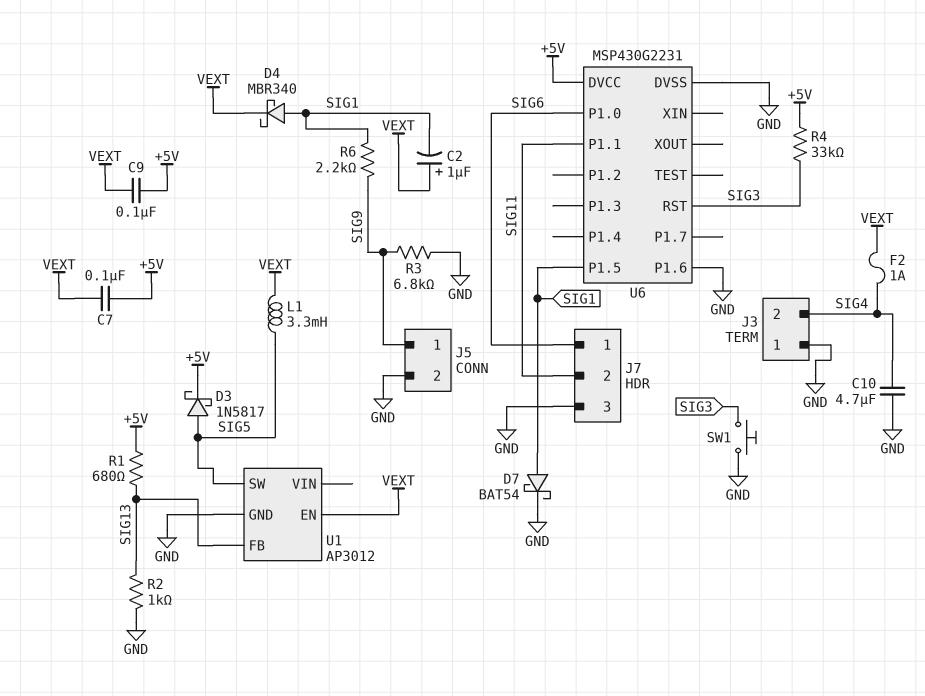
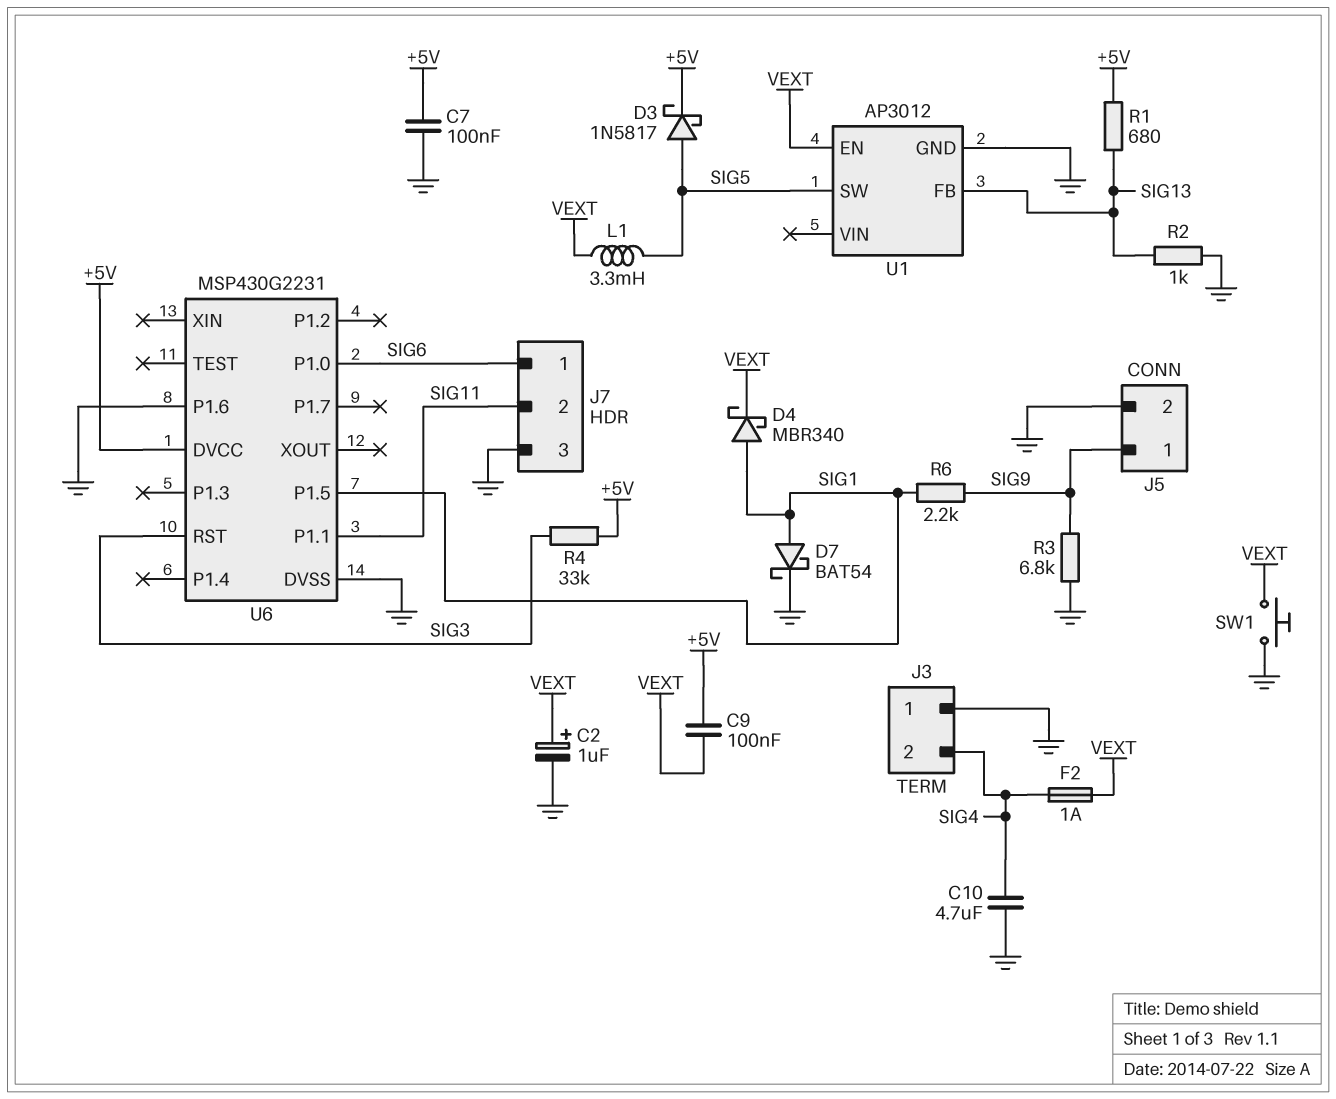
C2: 1uF (plus VEXT, minus SIG1) -> 1uF (plus VEXT, minus GND)
C7: 100nF (+5V, VEXT) -> 100nF (+5V, GND)
SW1: button (GND, SIG3) -> button (GND, VEXT)

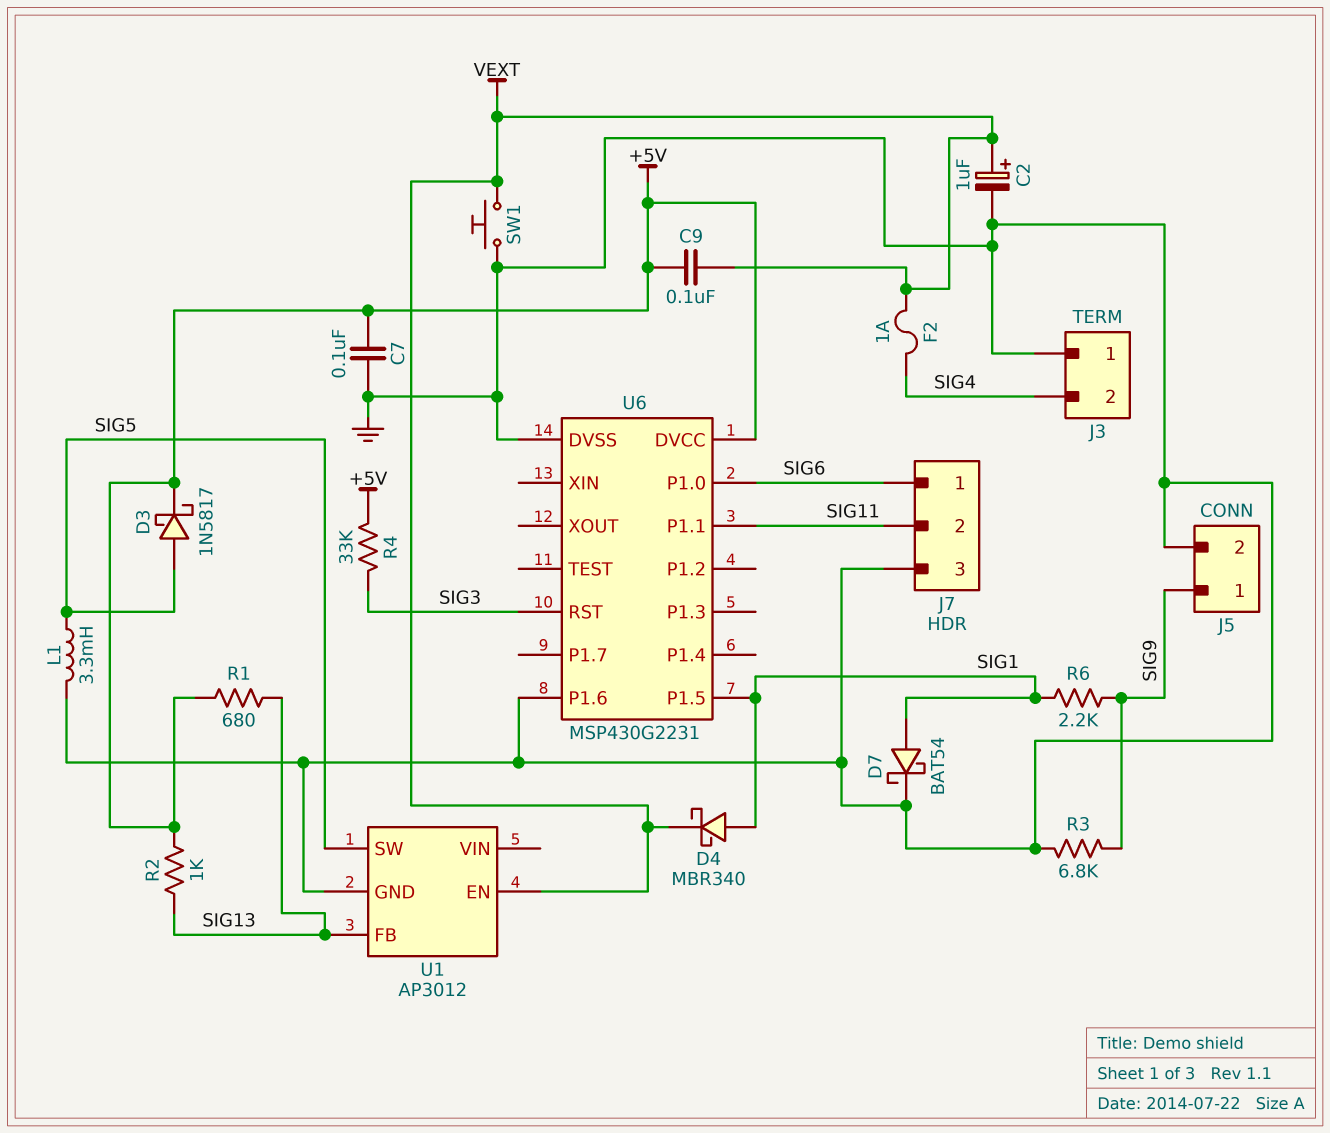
C10: 4.7uF (GND, SIG4) -> none
L1: 3.3mH (SIG5, VEXT) -> 3.3mH (GND, SIG5)
R2: 1k (GND, SIG13) -> 1k (+5V, SIG13)

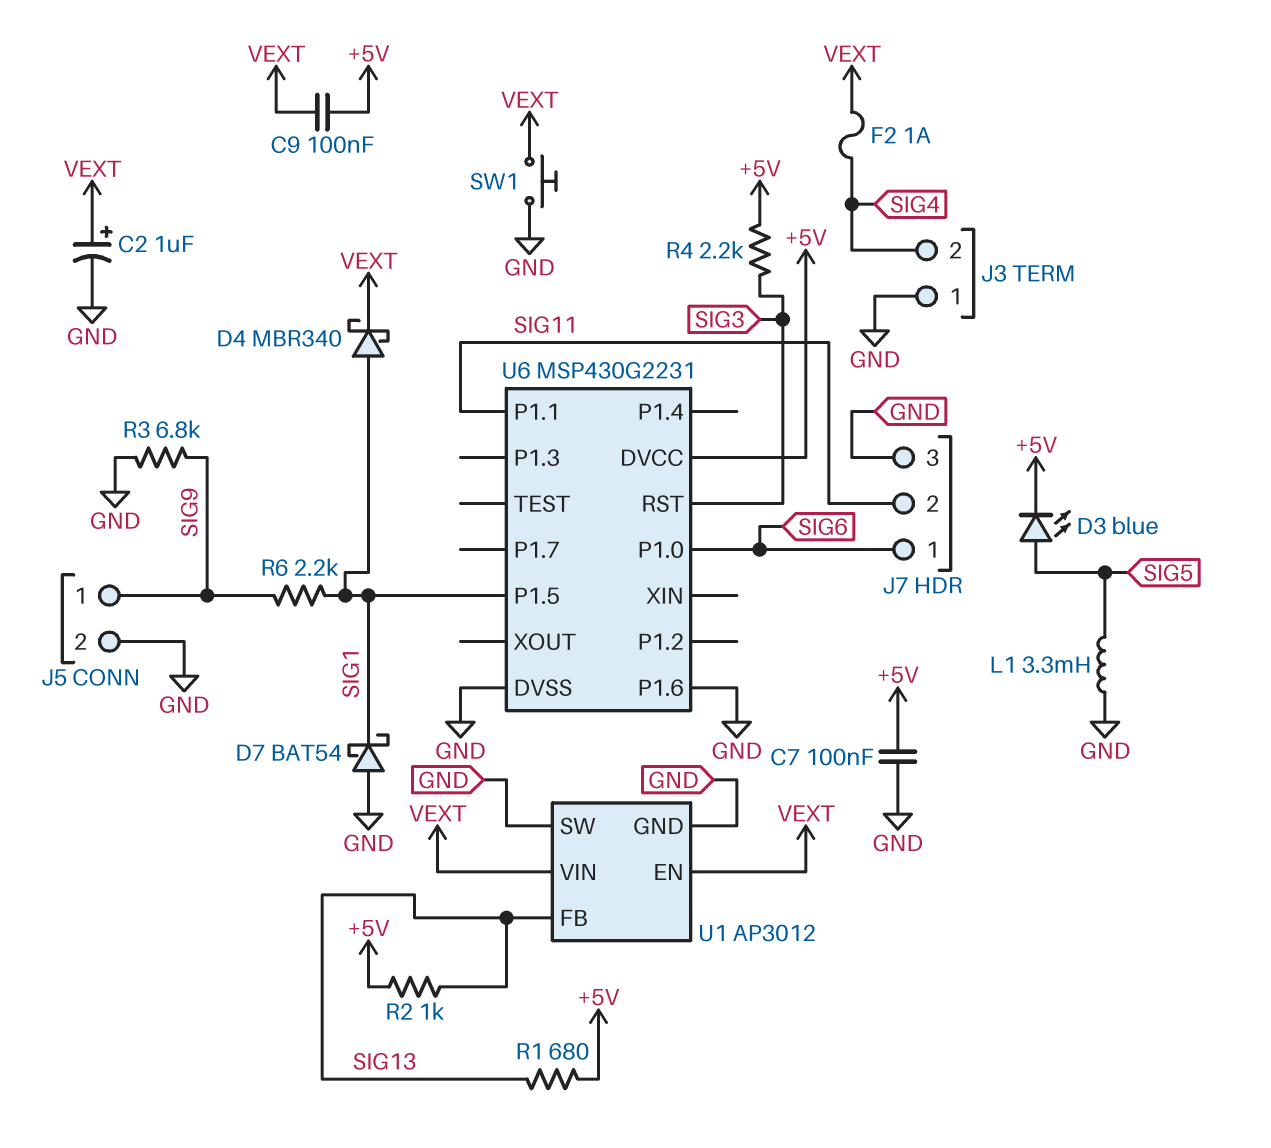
D3: schottky 1N5817 (A SIG5, K +5V) -> LED blue (A SIG5, K +5V)
D7: schottky BAT54 (A SIG1, K GND) -> schottky BAT54 (A GND, K SIG1)
R4: 33k (+5V, SIG3) -> 2.2k (+5V, SIG3)
U1 pin SW: SIG5 -> GND
U1 pin VIN: none -> VEXT

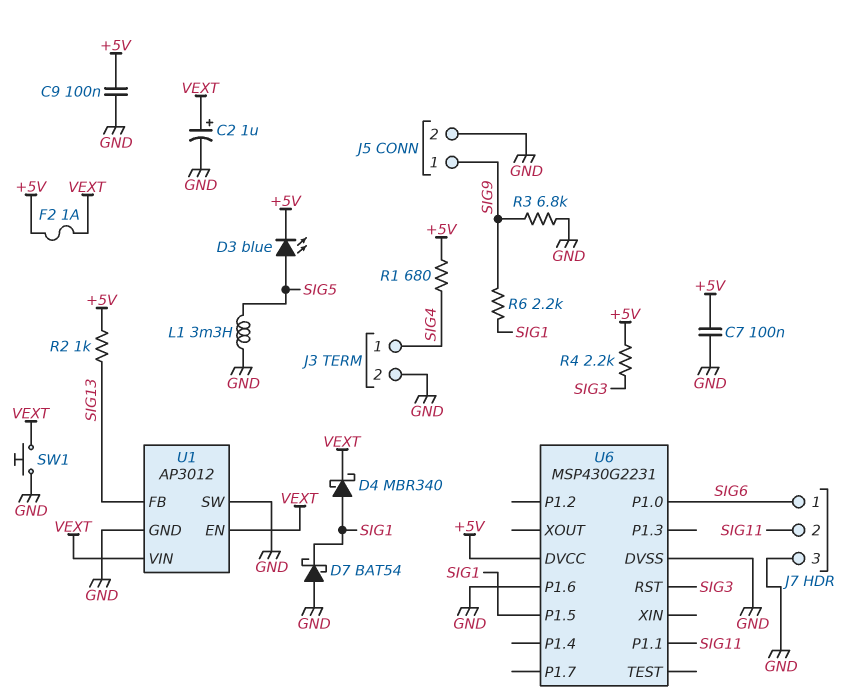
C9: 100nF (+5V, VEXT) -> 100nF (+5V, GND)
F2: 1A (SIG4, VEXT) -> 1A (+5V, VEXT)
J3 pin 1: GND -> SIG4
J3 pin 2: SIG4 -> GND
R1: 680 (+5V, SIG13) -> 680 (+5V, SIG4)

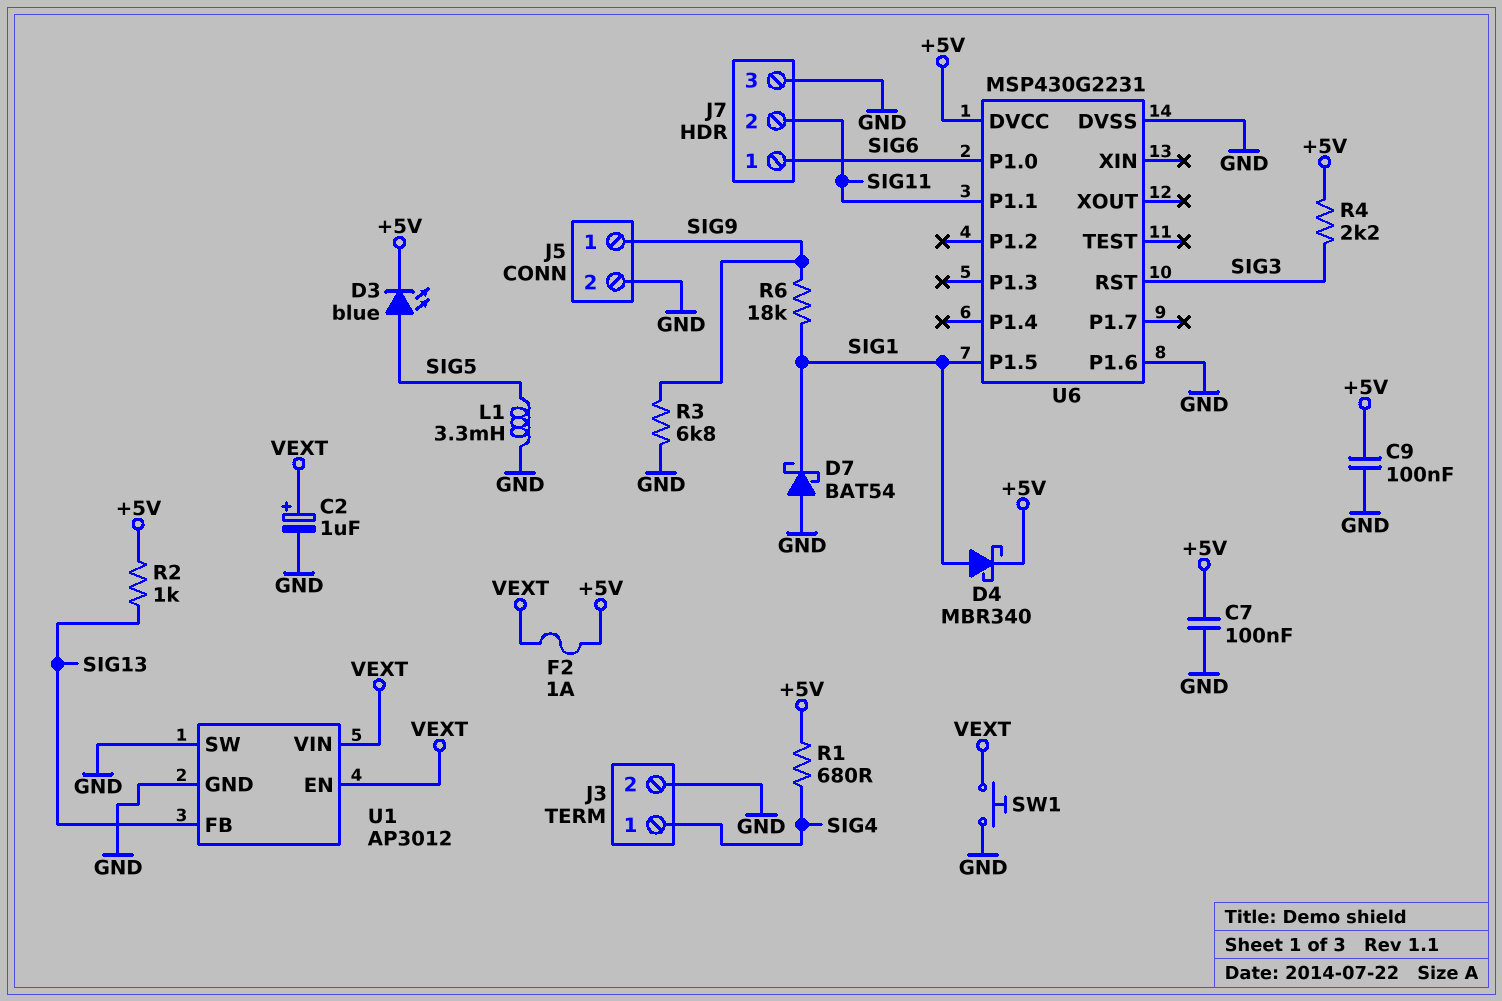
D4: schottky MBR340 (A SIG1, K VEXT) -> schottky MBR340 (A SIG1, K +5V)
R6: 2.2k (SIG1, SIG9) -> 18k (SIG1, SIG9)

